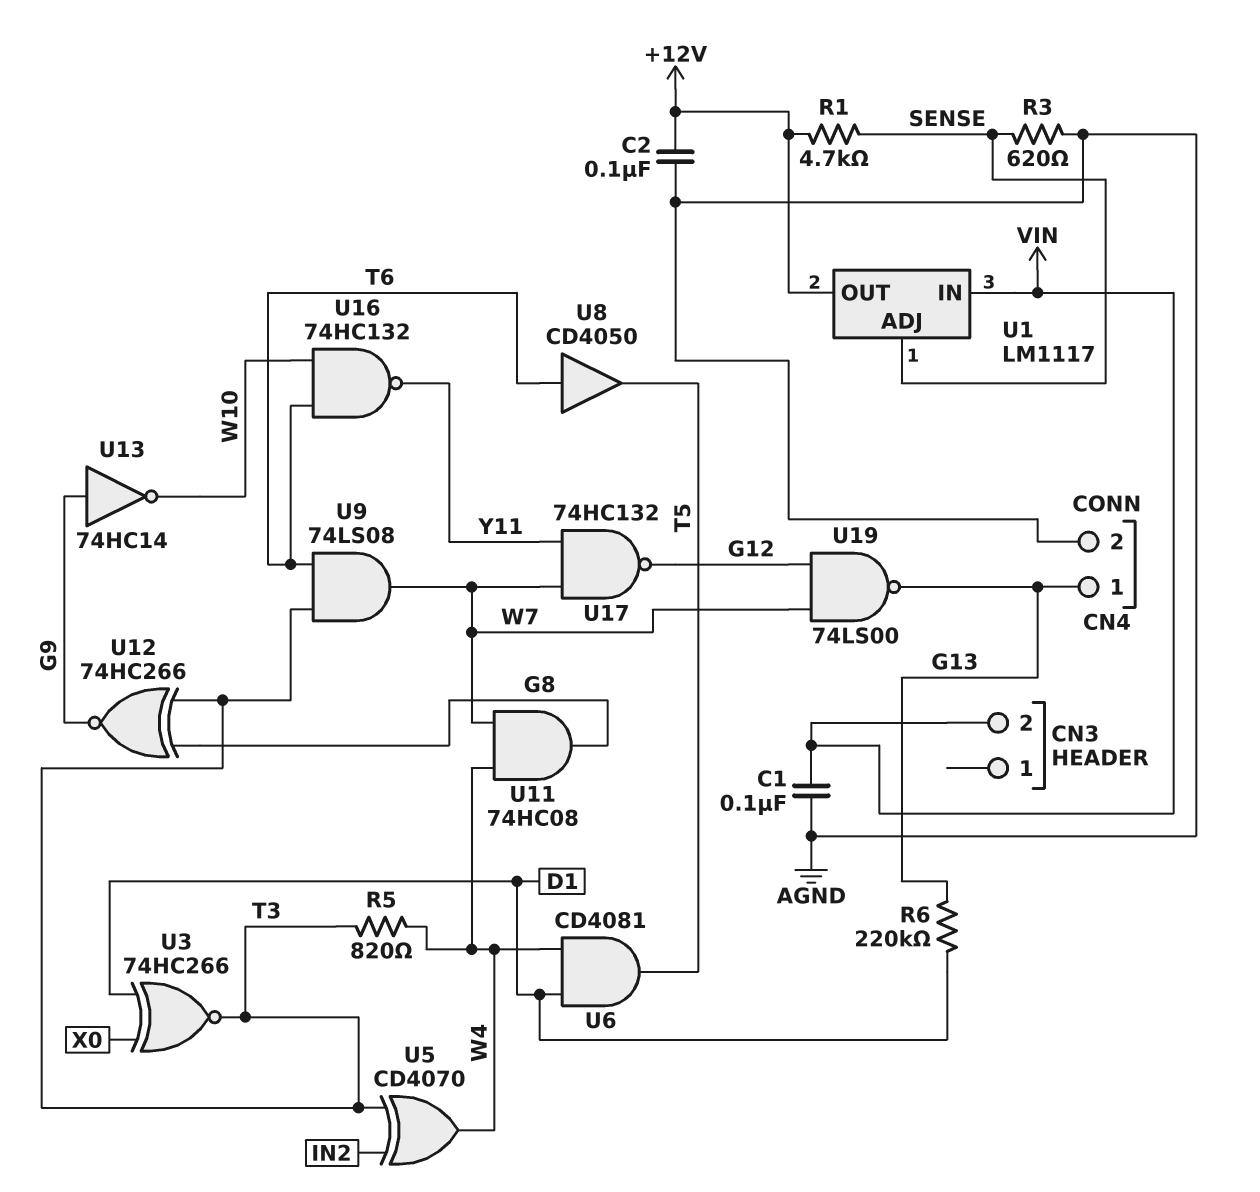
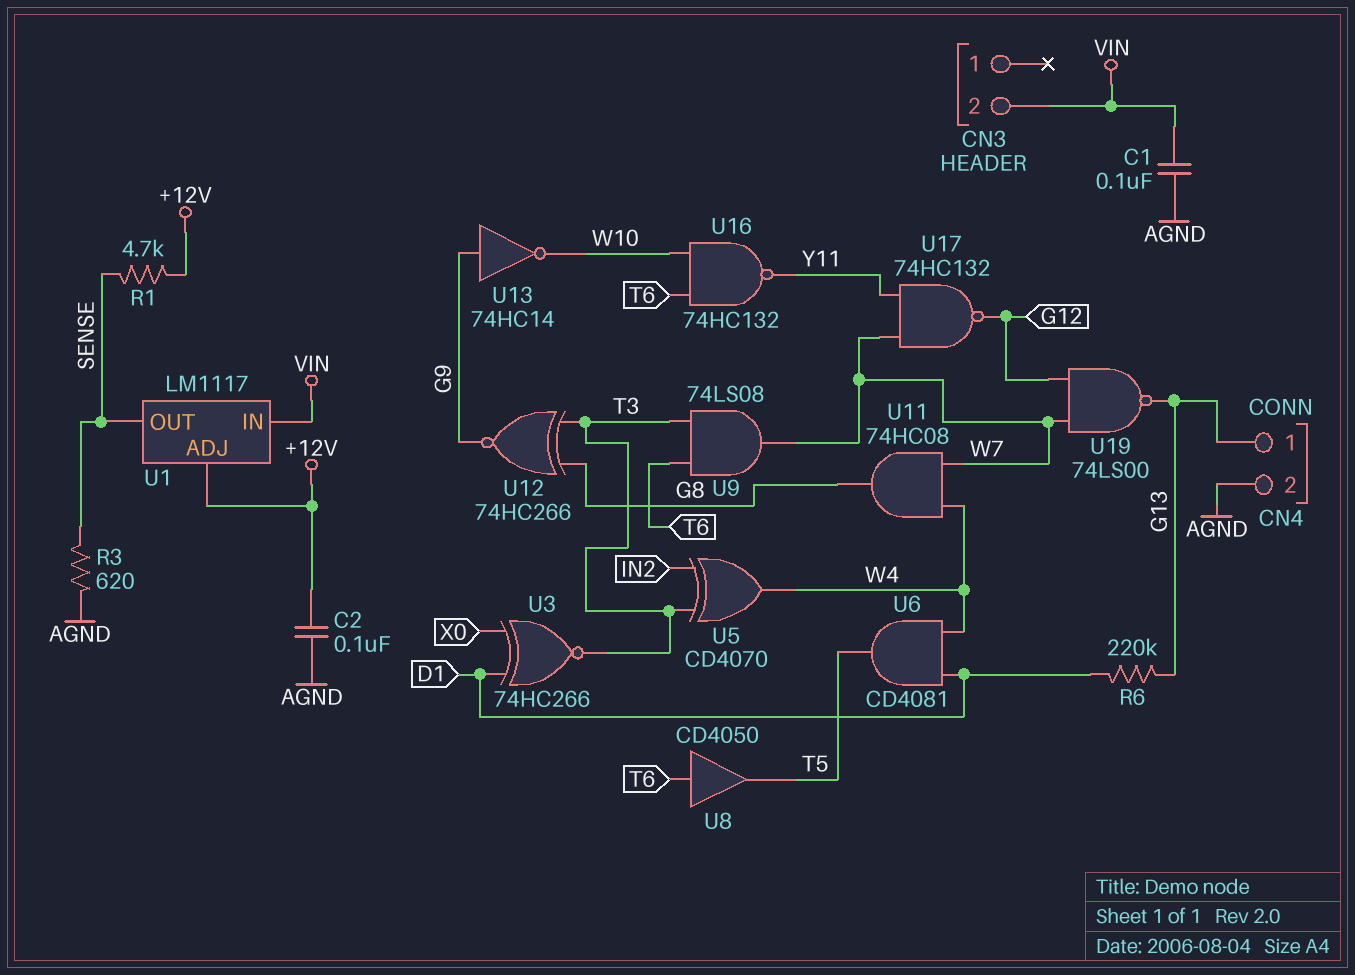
R5: 820 (T3, W4) -> none
U1 pin ADJ: SENSE -> +12V
U1 pin OUT: +12V -> SENSE

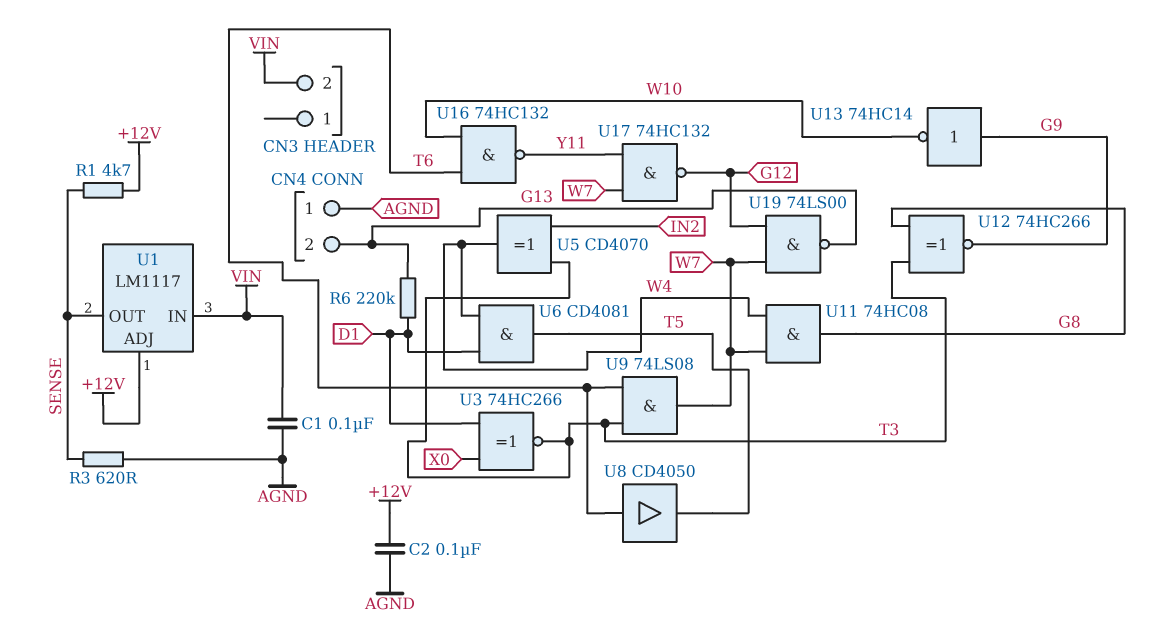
CN4 pin 1: G13 -> AGND
CN4 pin 2: AGND -> G13

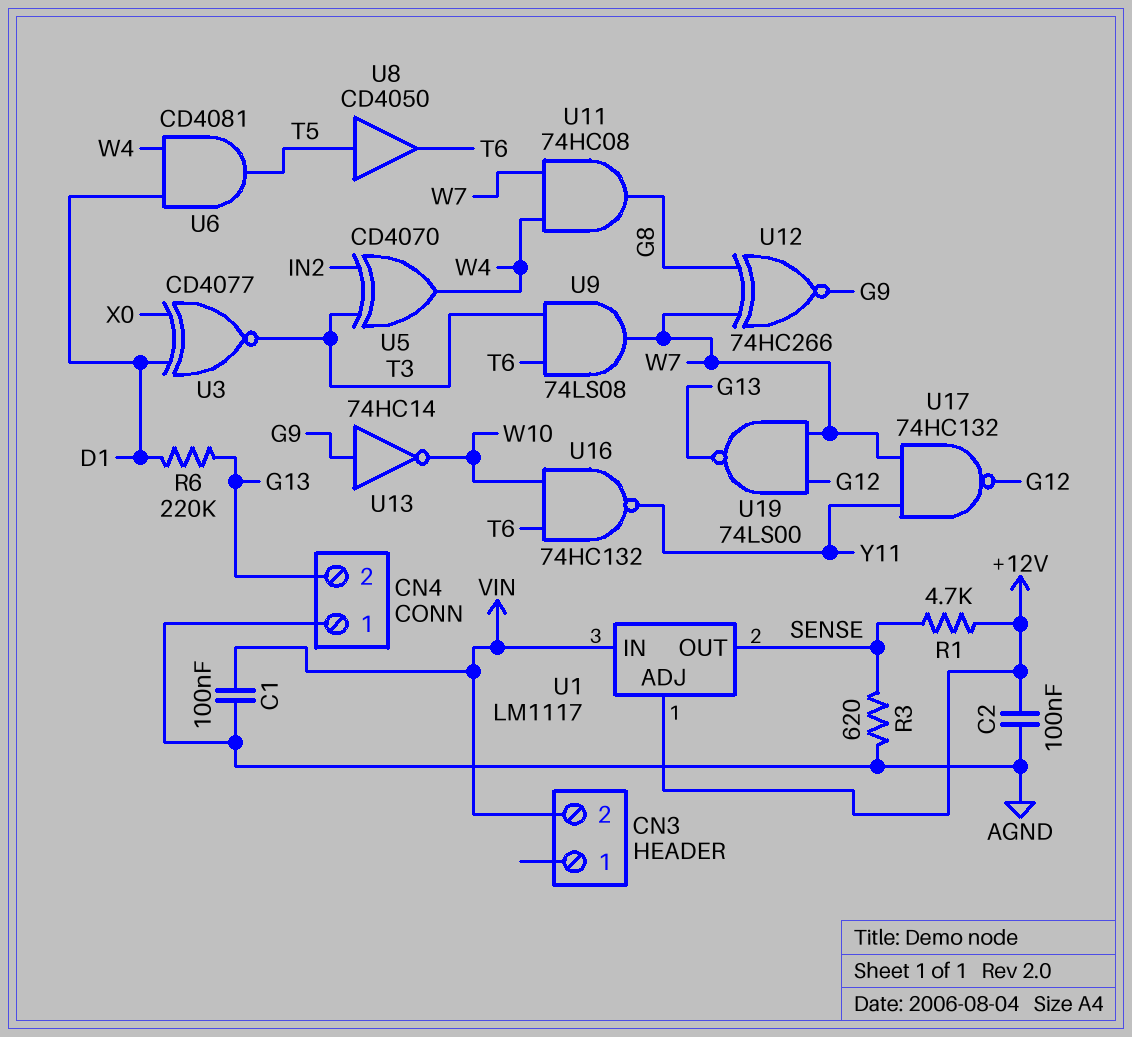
U3: XNOR 74HC266 (in D1, in X0, out T3) -> XNOR CD4077 (in D1, in X0, out T3)
U8: buffer CD4050 (in T6, out T5) -> buffer CD4050 (in T5, out T6)
U12: XNOR 74HC266 (in G8, in T3, out G9) -> XNOR 74HC266 (in G8, in W7, out G9)

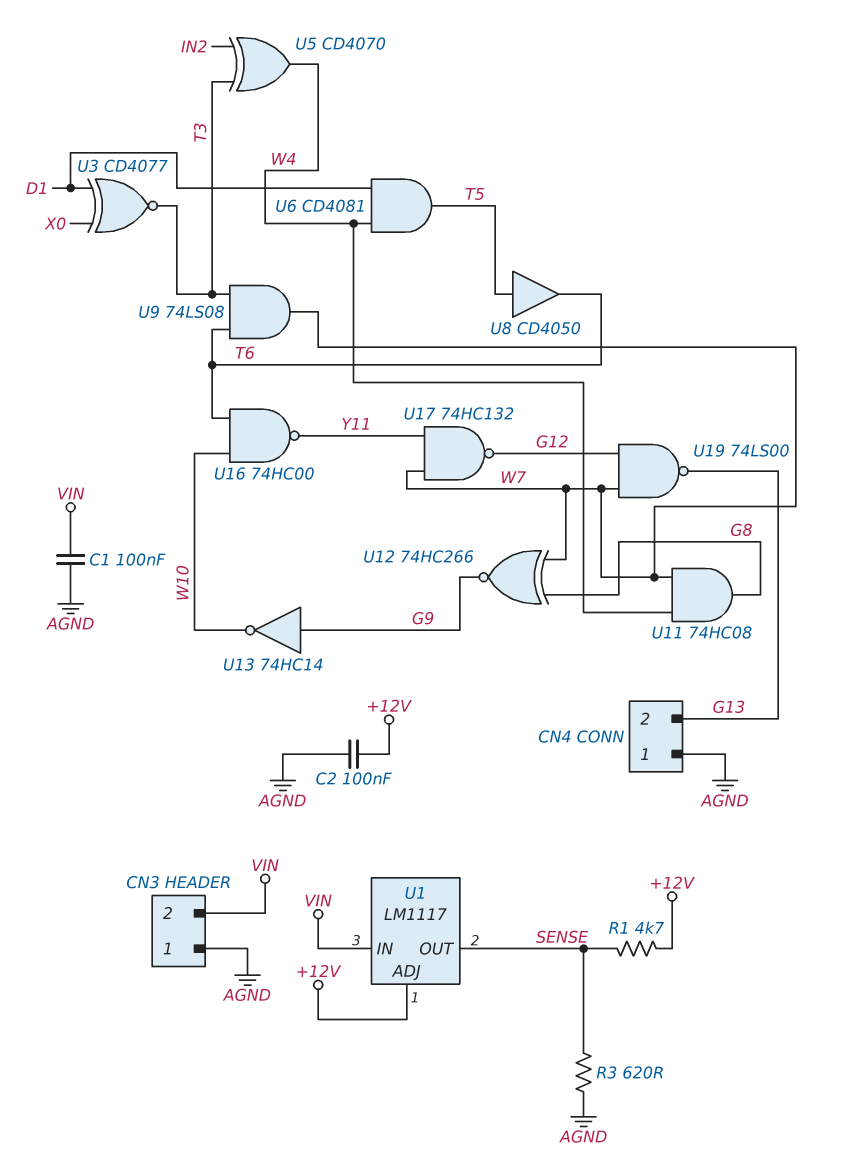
CN3 pin 1: none -> AGND
R6: 220k (D1, G13) -> none
U16: NAND 74HC132 (in T6, in W10, out Y11) -> NAND 74HC00 (in T6, in W10, out Y11)

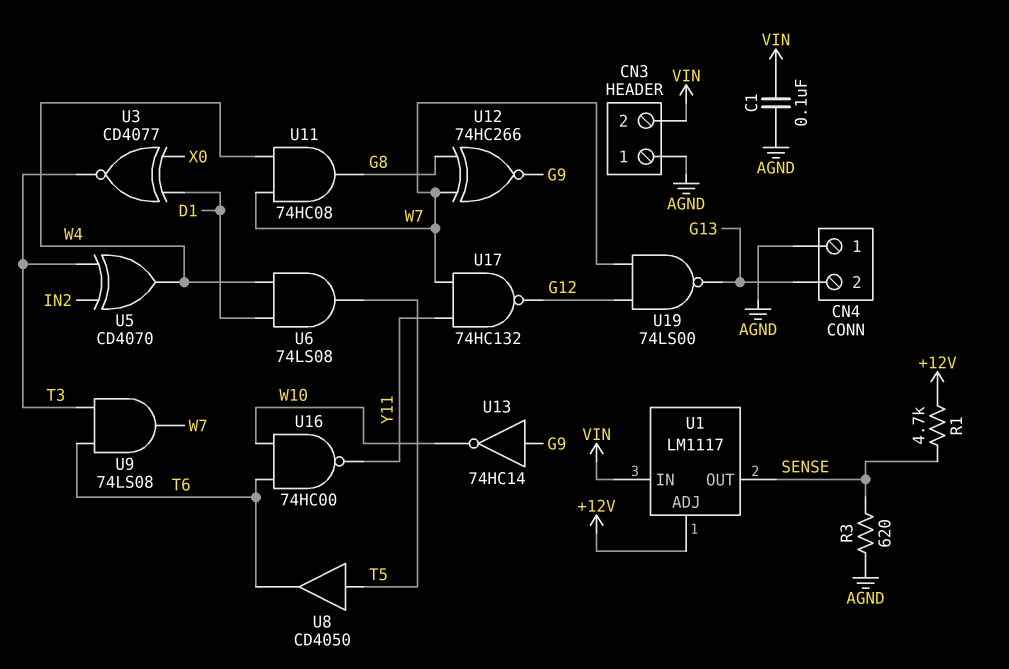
C2: 100nF (+12V, AGND) -> none
U6: AND CD4081 (in D1, in W4, out T5) -> AND 74LS08 (in D1, in W4, out T5)

